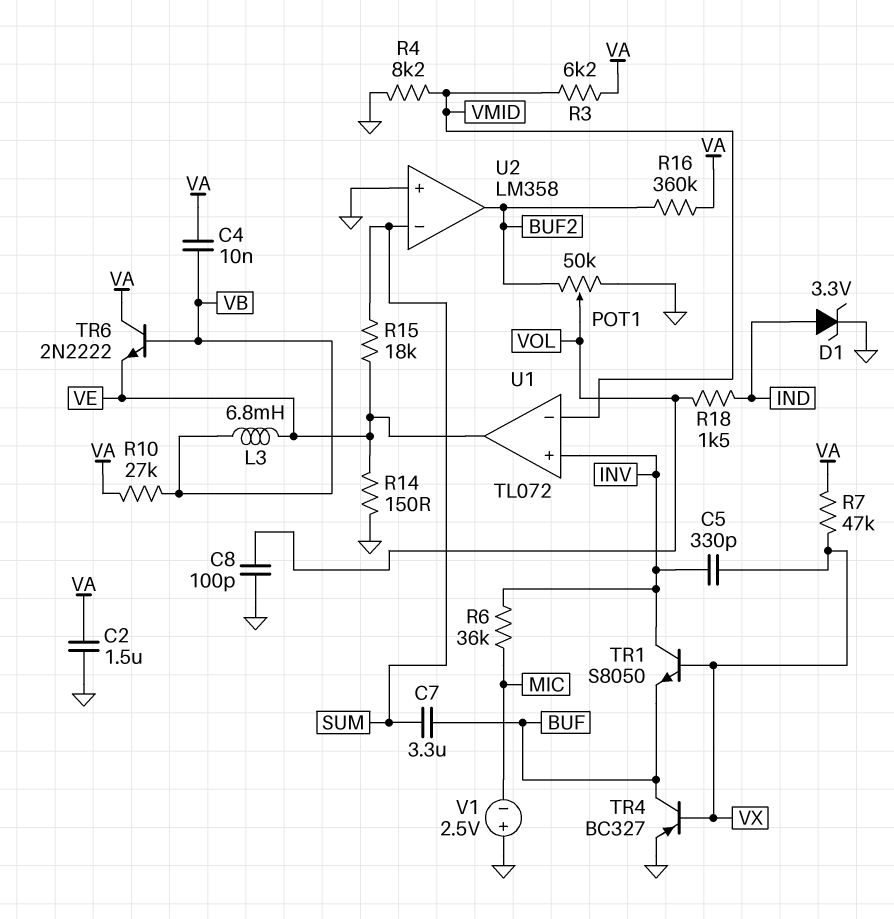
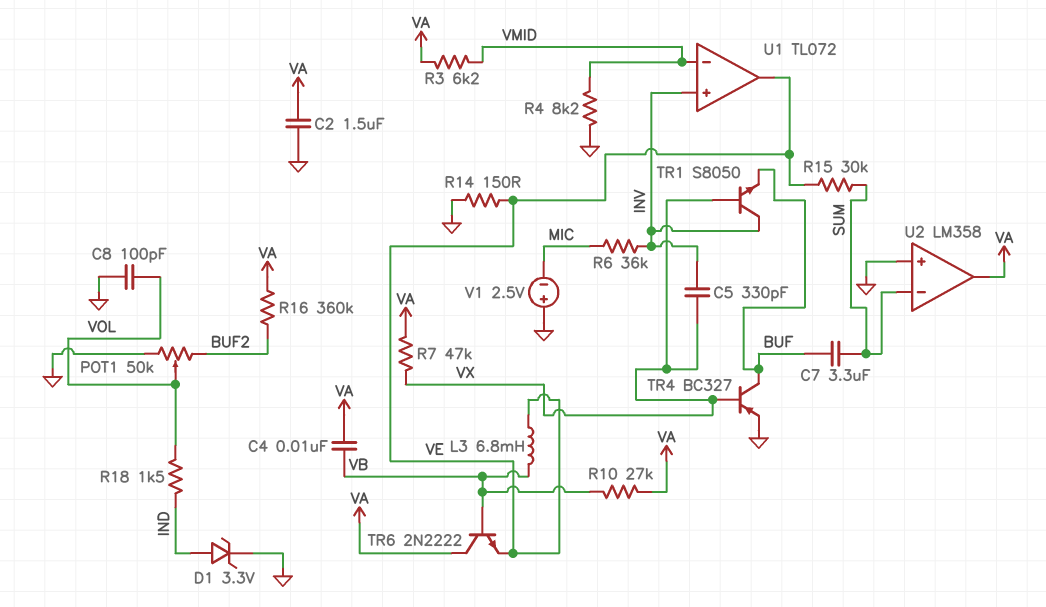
R15: 18k (SUM, VE) -> 30k (SUM, VE)
U2 pin out: BUF2 -> VA

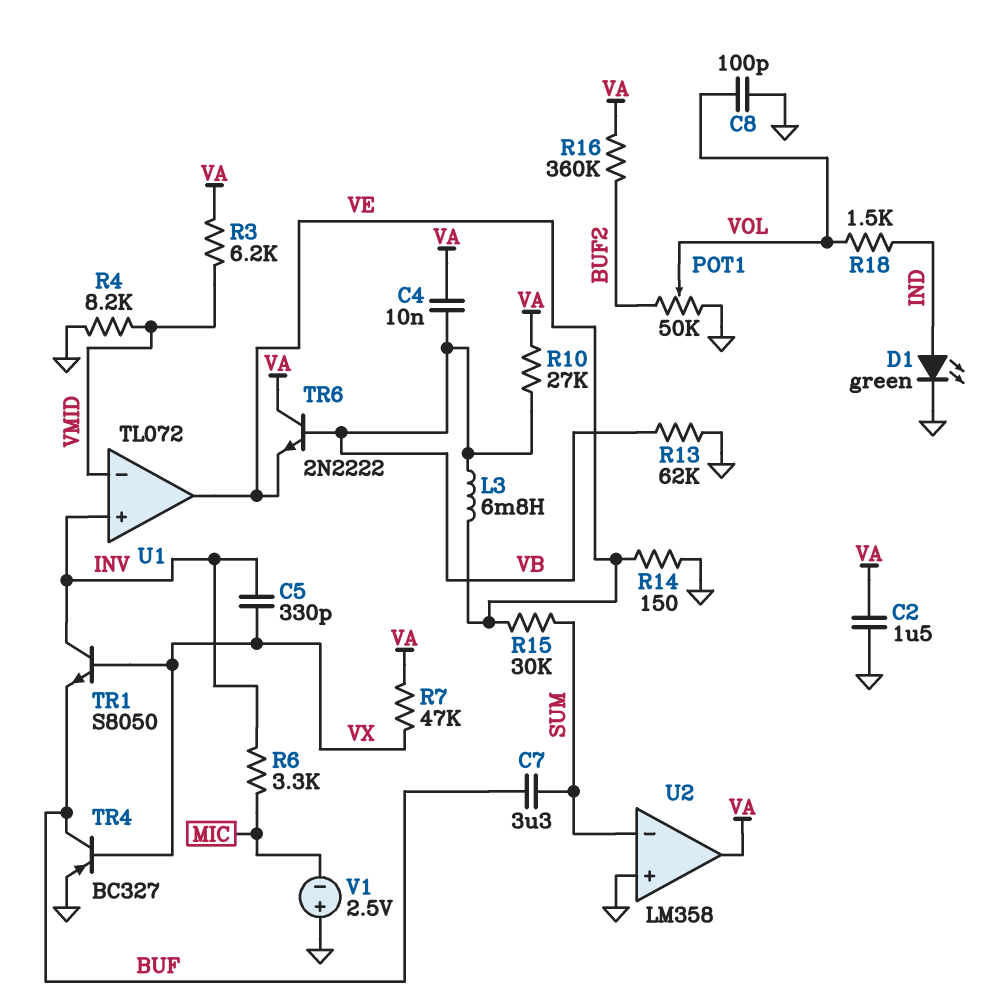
D1: zener 3.3V (A IND, K GND) -> LED green (A IND, K GND)
R6: 36k (INV, MIC) -> 3.3k (INV, MIC)
R13: none -> 62k (GND, VB)

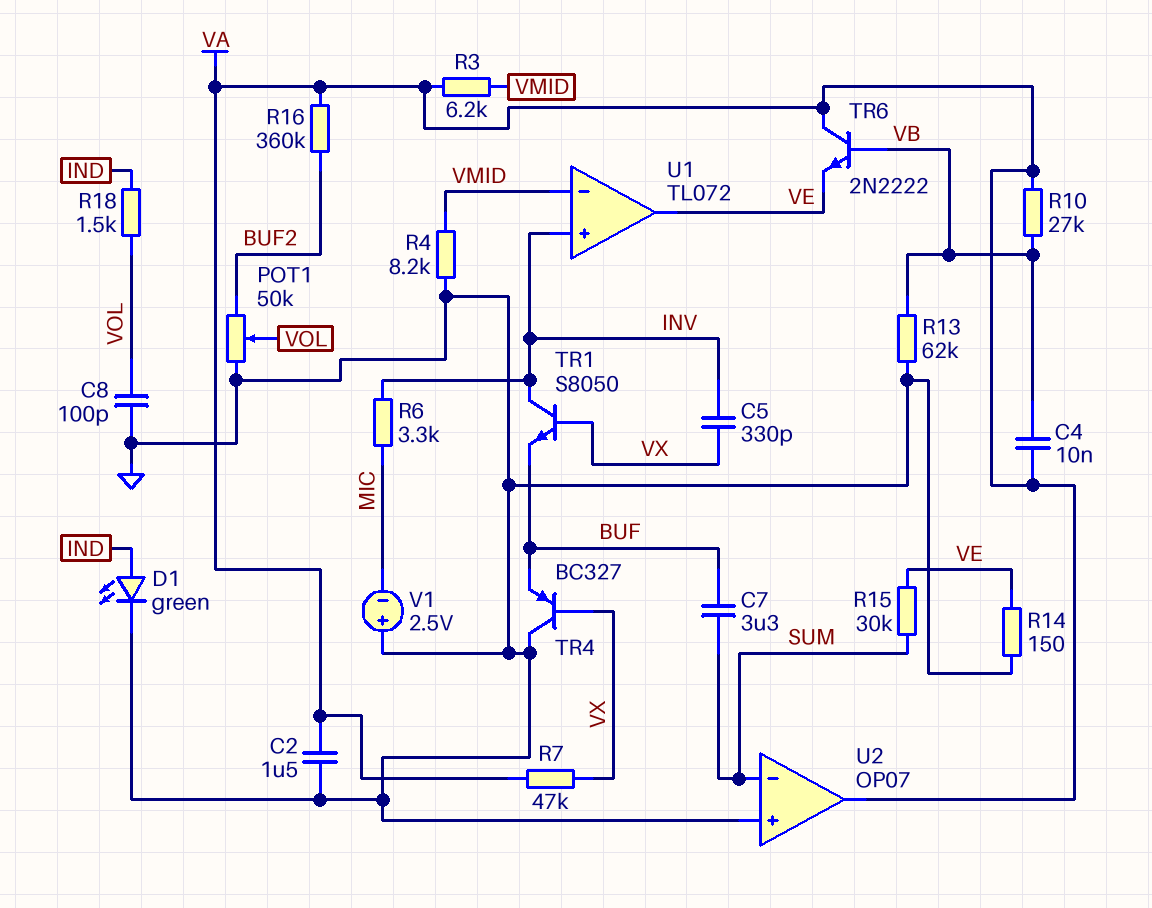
L3: 6.8mH (VB, VE) -> none
TR4: PNP BC327 (B VX, C BUF, E GND) -> PNP BC327 (B VX, C GND, E BUF)
U2: LM358 -> OP07

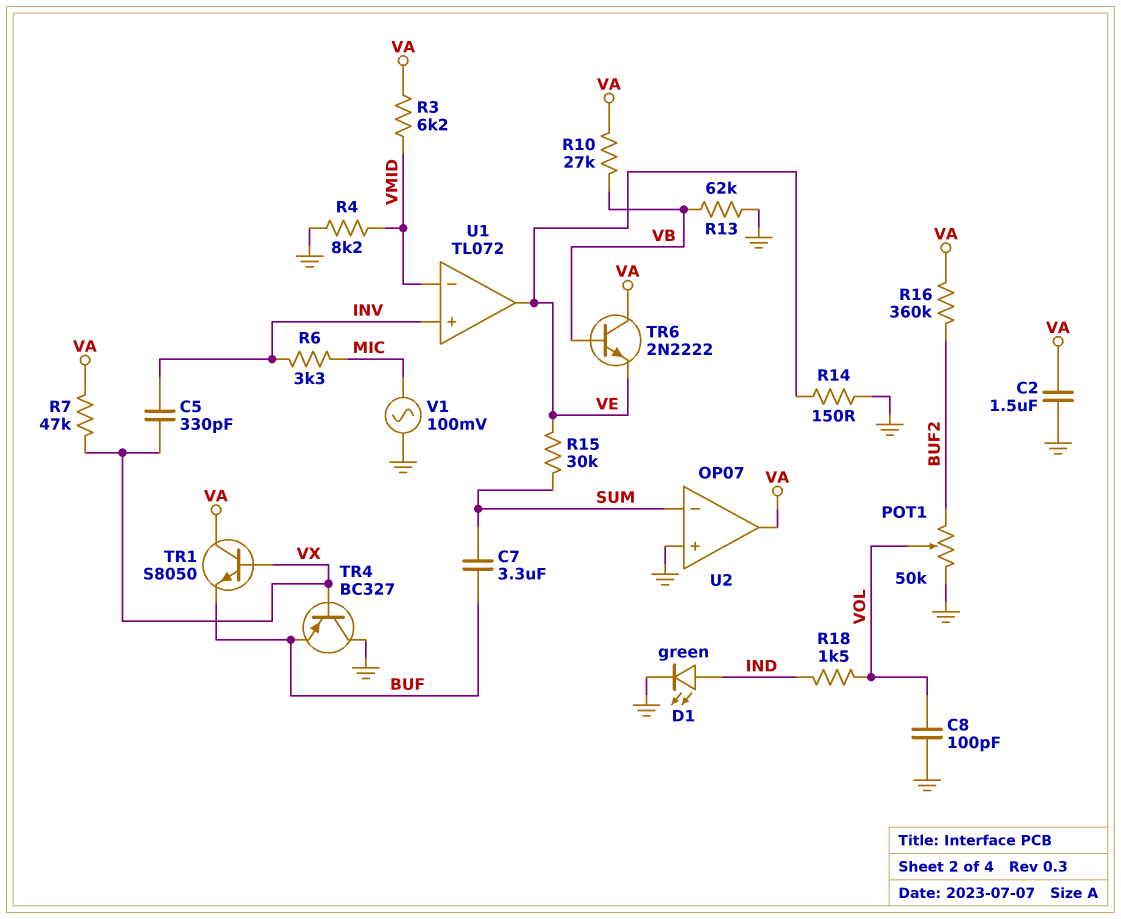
C4: 10nF (VA, VB) -> none
TR1: NPN S8050 (B VX, C INV, E BUF) -> NPN S8050 (B VX, C VA, E BUF)
V1: 2.5V (plus GND, minus MIC) -> AC 100mV (GND, MIC)

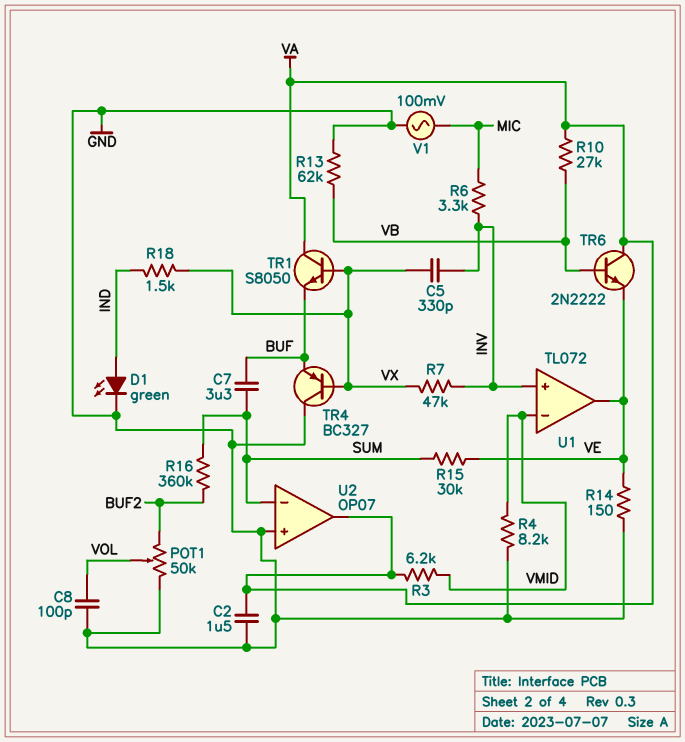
R7: 47k (VA, VX) -> 47k (INV, VX)
R16: 360k (BUF2, VA) -> 360k (BUF2, SUM)
R18: 1.5k (IND, VOL) -> 1.5k (IND, VX)

